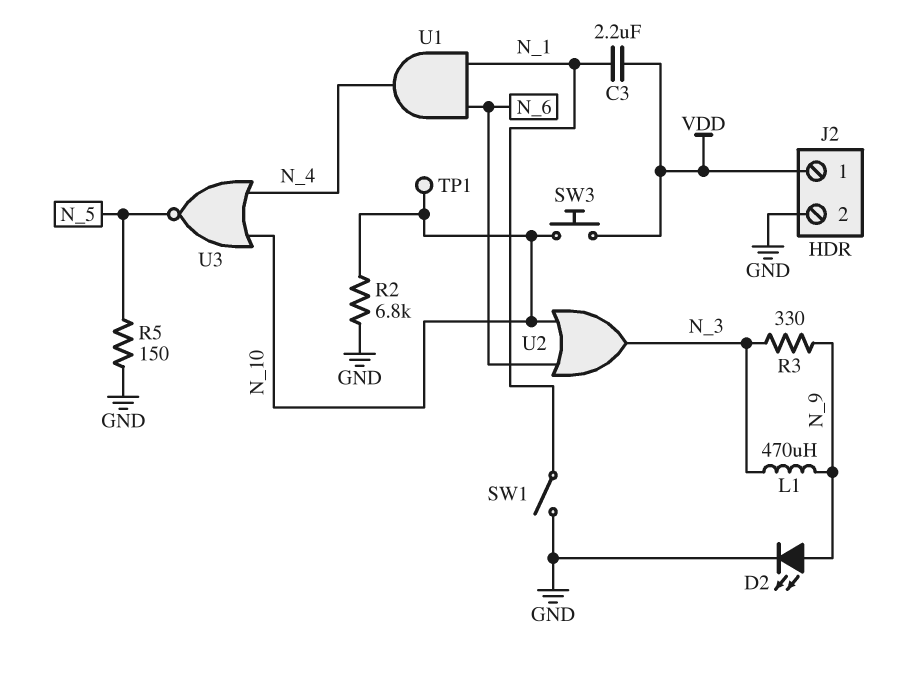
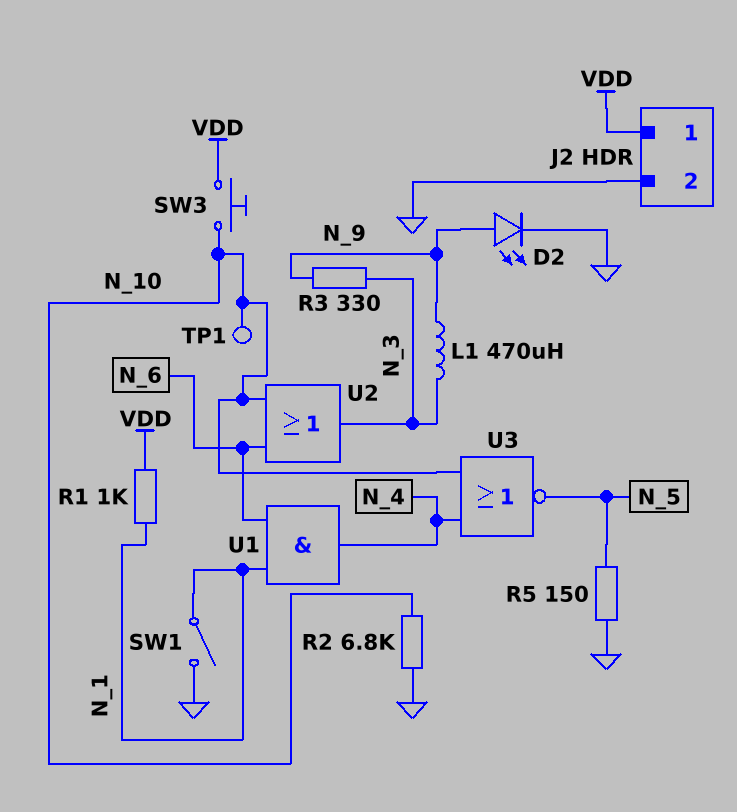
C3: 2.2uF (N_1, VDD) -> none
R1: none -> 1k (N_1, VDD)

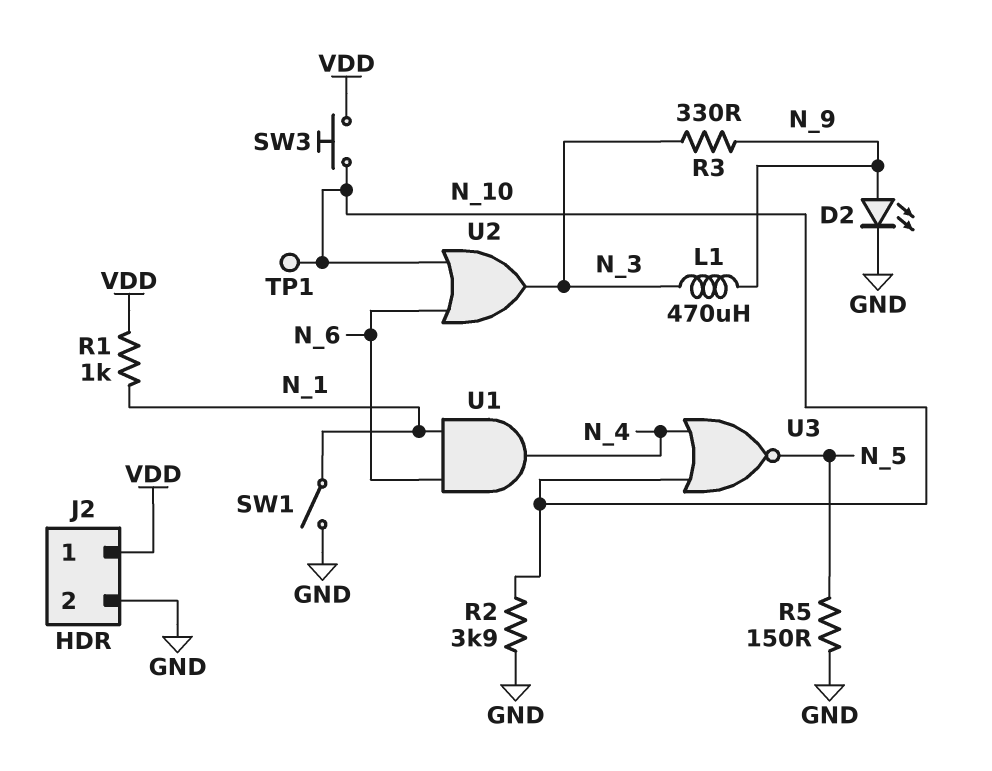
R2: 6.8k (GND, N_10) -> 3.9k (GND, N_10)

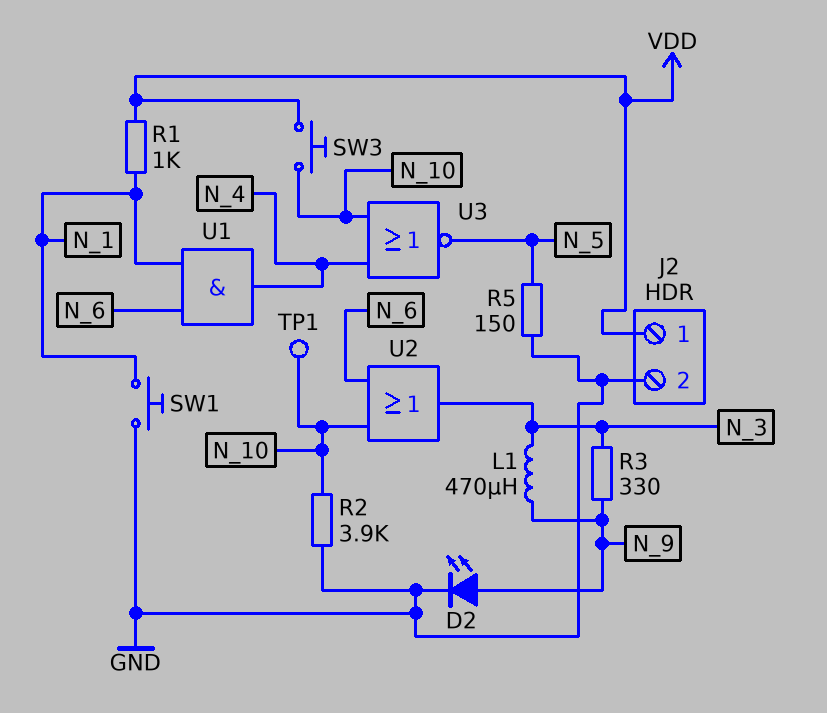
SW1: switch (GND, N_1) -> button (GND, N_1)

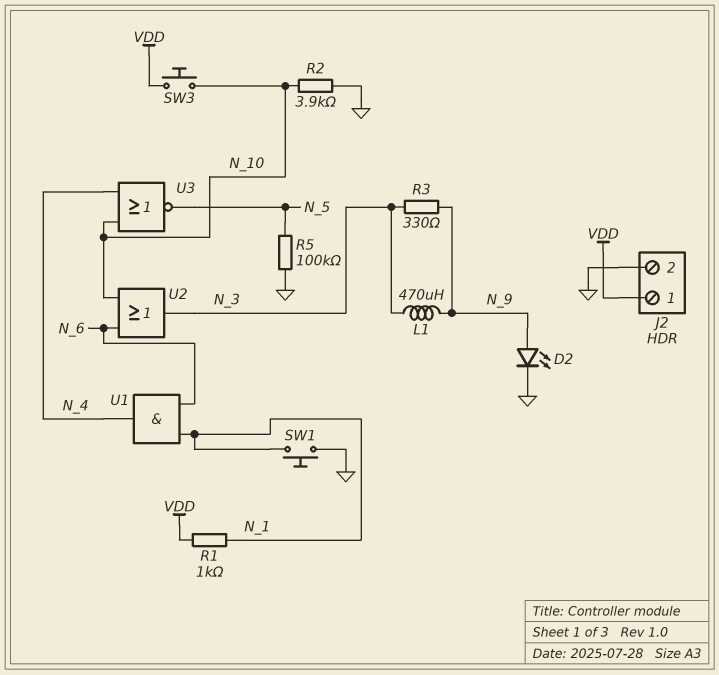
R5: 150 (GND, N_5) -> 100k (GND, N_5)
TP1: test point (N_10) -> none

